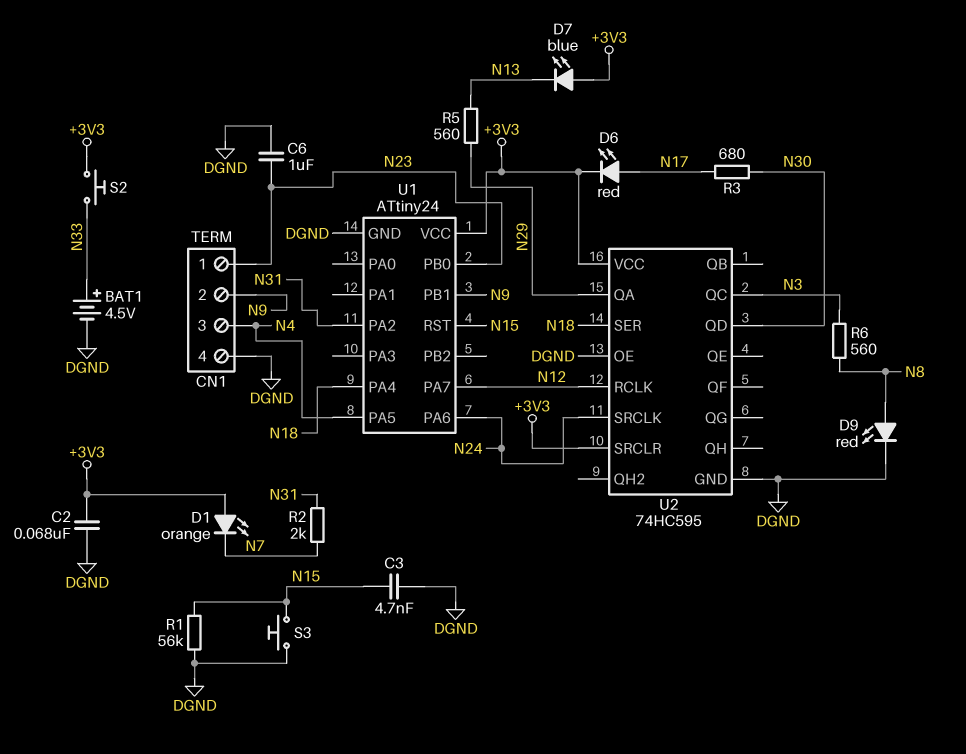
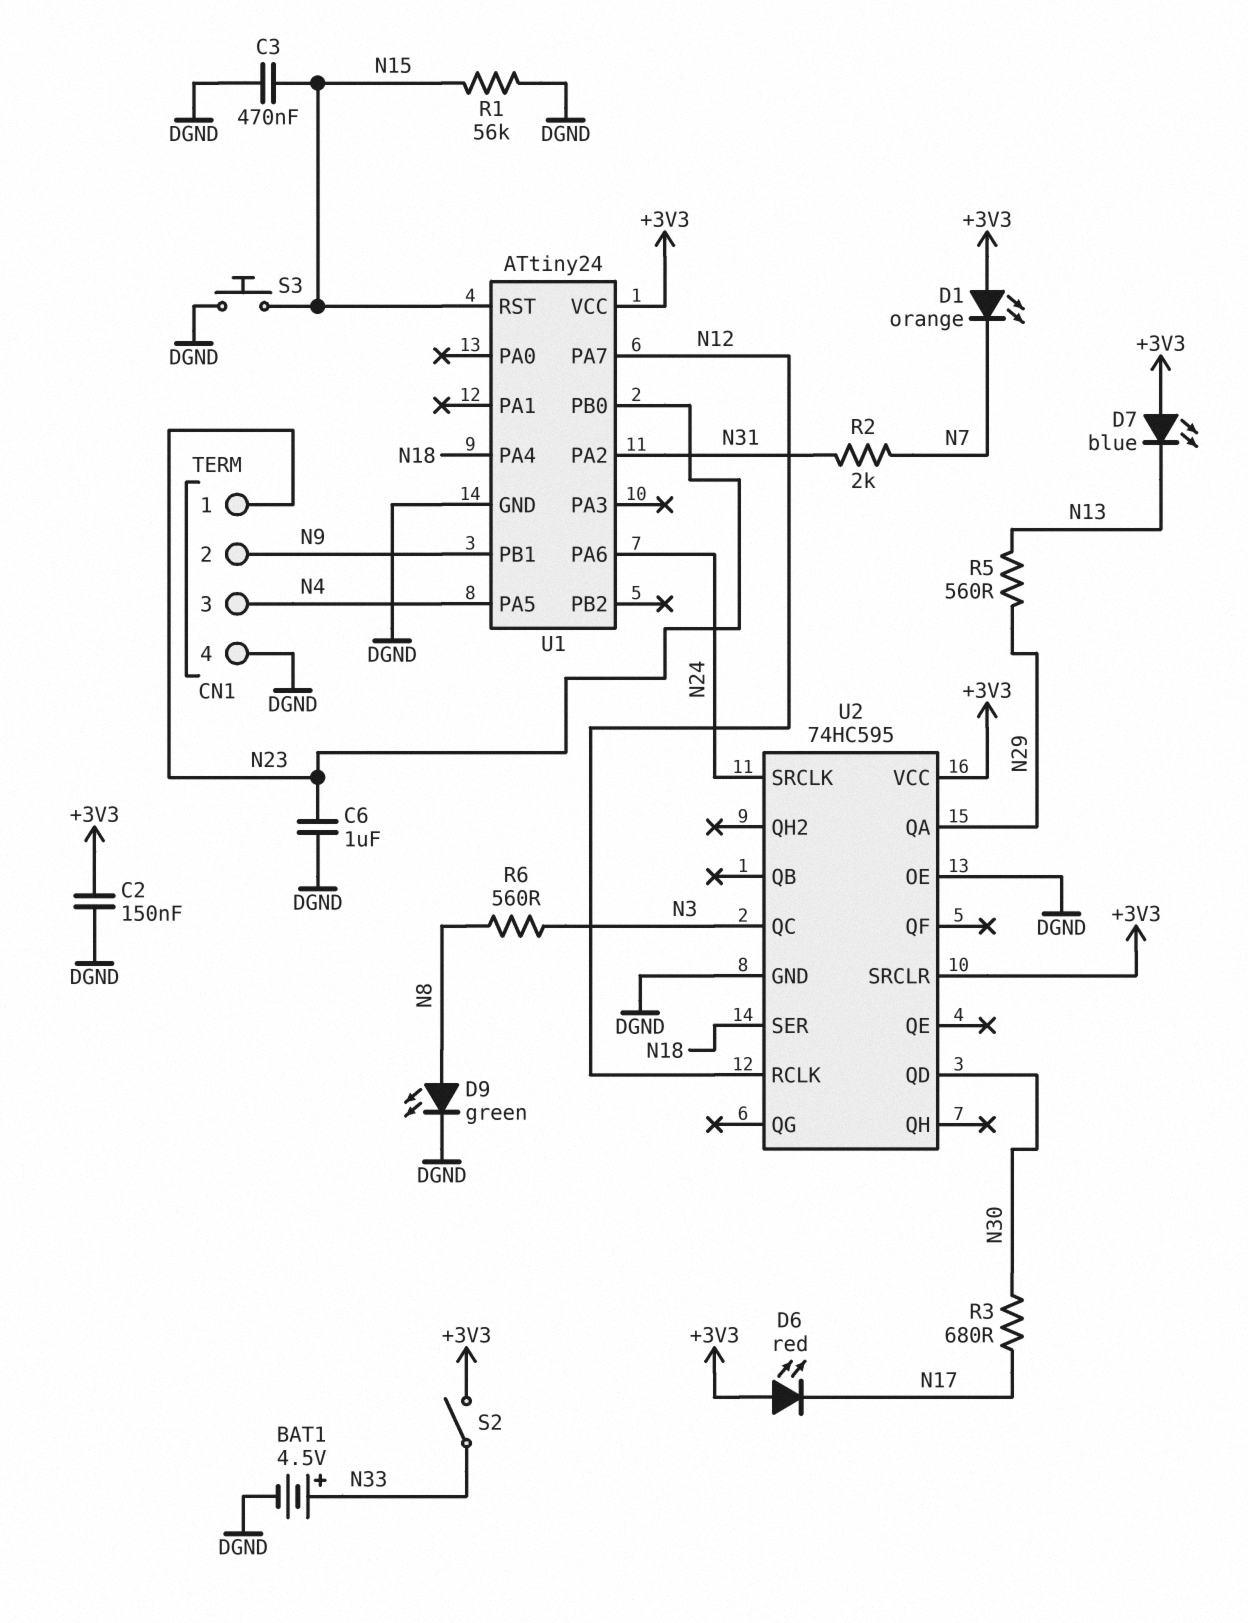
C2: 68nF (+3V3, DGND) -> 150nF (+3V3, DGND)
C3: 4.7nF (DGND, N15) -> 470nF (DGND, N15)
D6: LED red (A N17, K +3V3) -> LED red (A +3V3, K N17)
D9: LED red (A N8, K DGND) -> LED green (A N8, K DGND)
S2: button (+3V3, N33) -> switch (+3V3, N33)

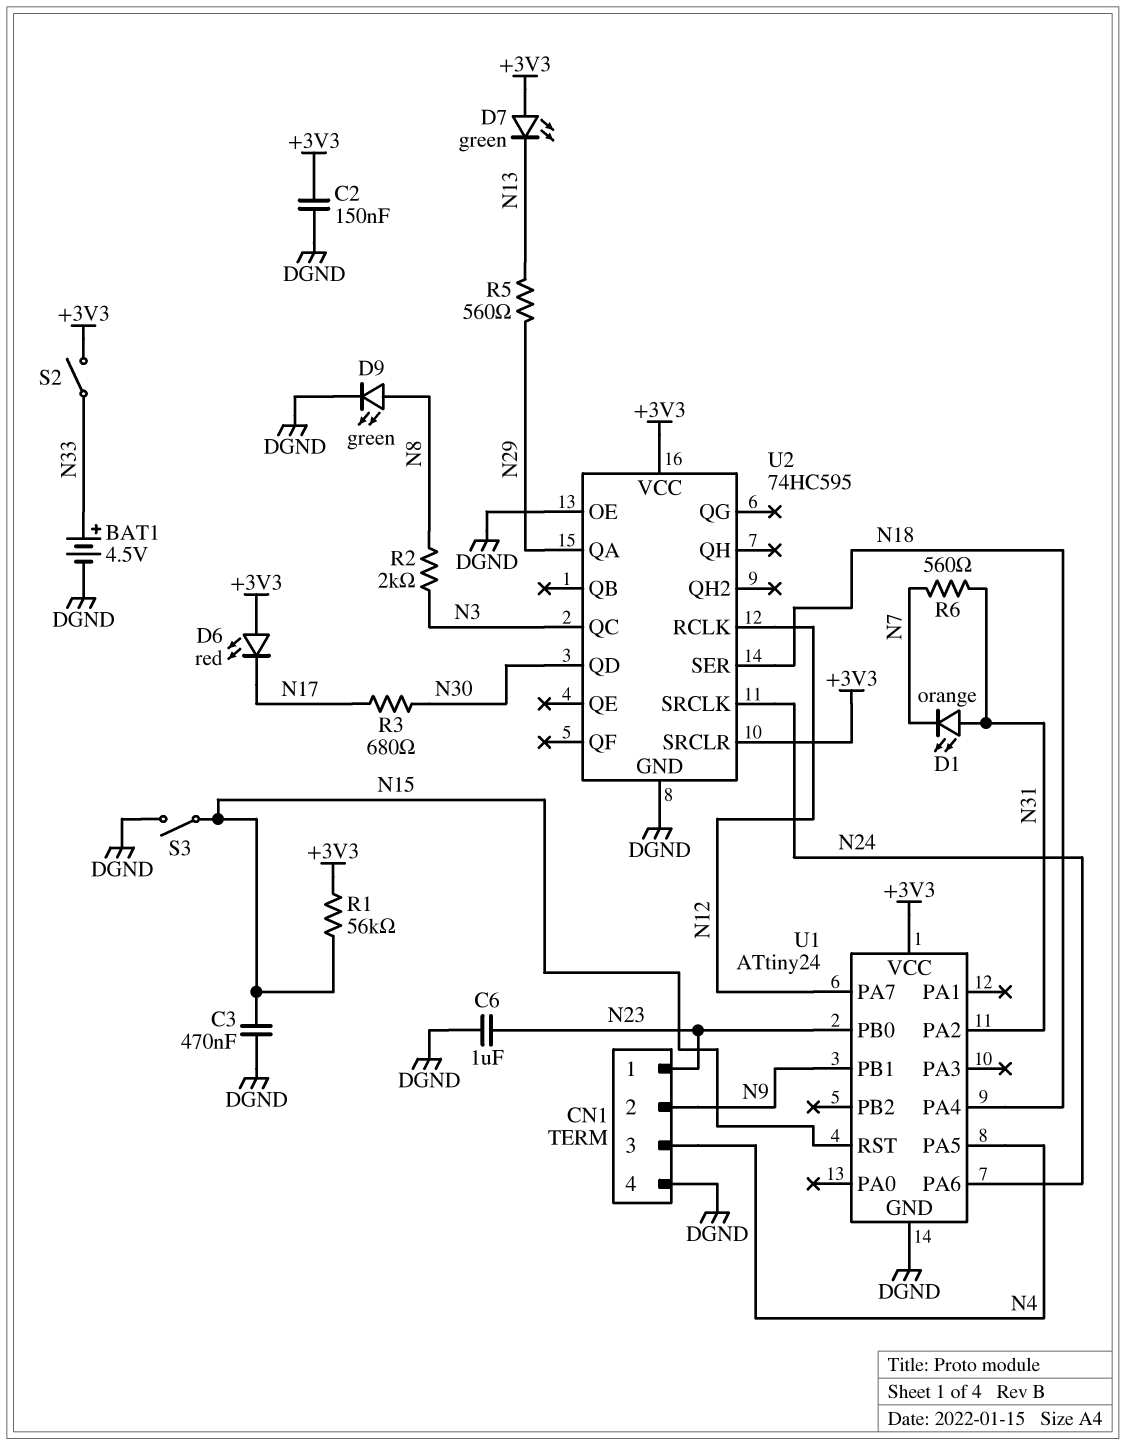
D1: LED orange (A +3V3, K N7) -> LED orange (A N31, K N7)
D7: LED blue (A +3V3, K N13) -> LED green (A +3V3, K N13)
R1: 56k (DGND, N15) -> 56k (+3V3, N15)
R2: 2k (N7, N31) -> 2k (N3, N8)
R6: 560 (N3, N8) -> 560 (N7, N31)
S3: button (DGND, N15) -> switch (DGND, N15)

